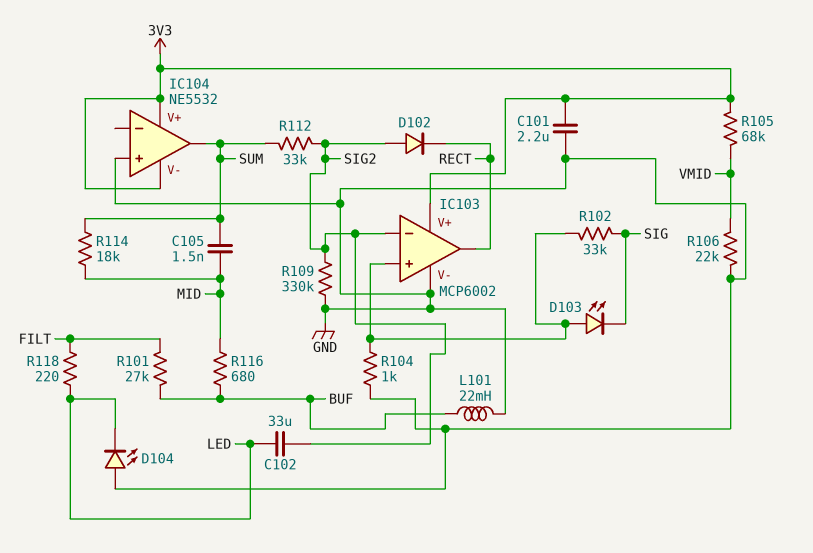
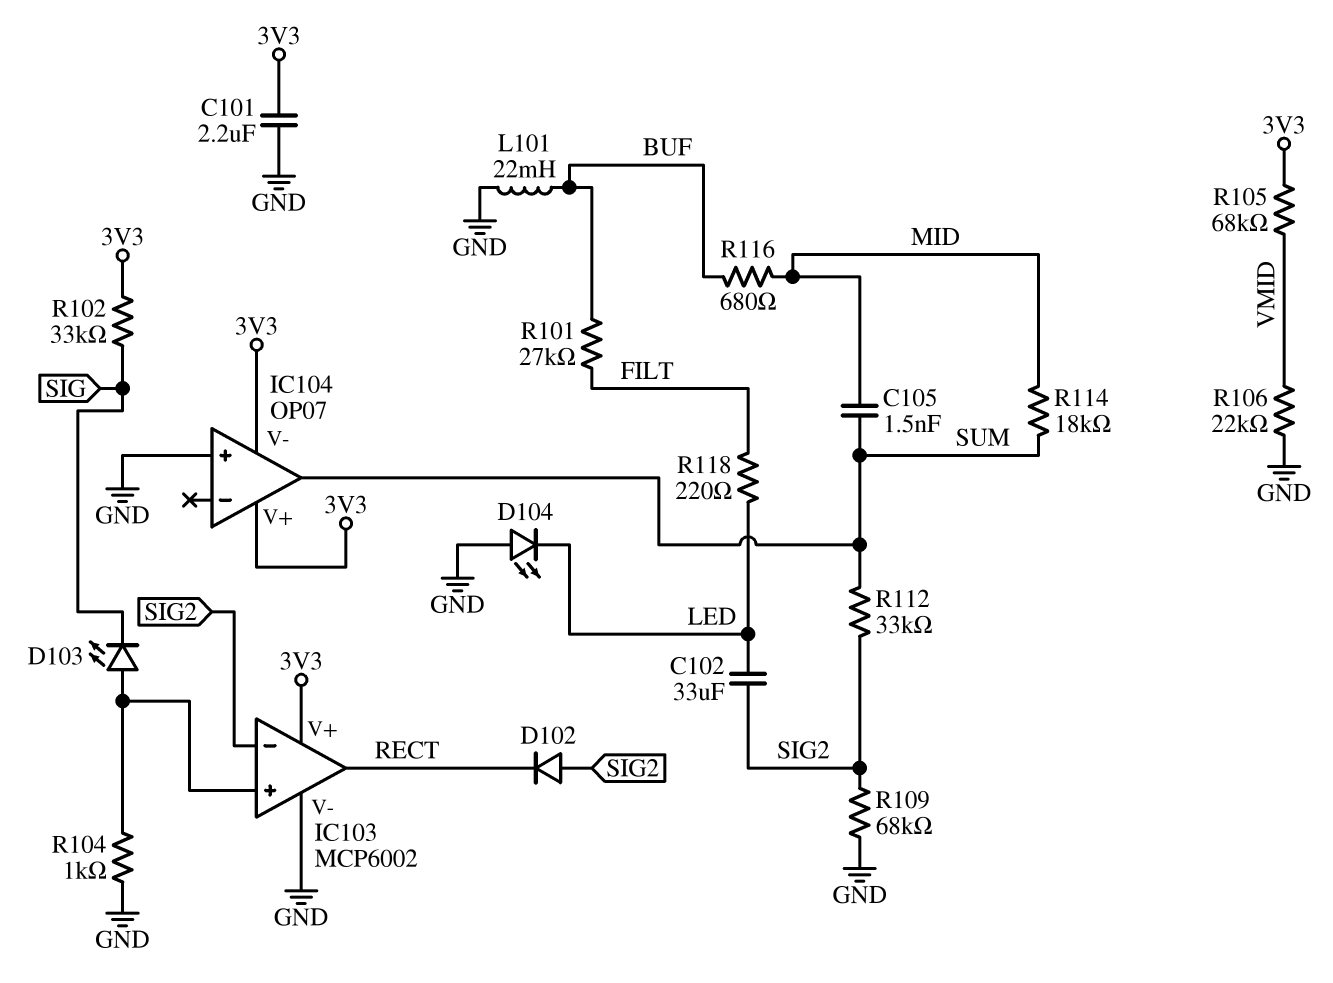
IC104: NE5532 -> OP07
R102: 33k (IC103/in+, SIG) -> 33k (3V3, SIG)
R109: 330k (GND, SIG2) -> 68k (GND, SIG2)

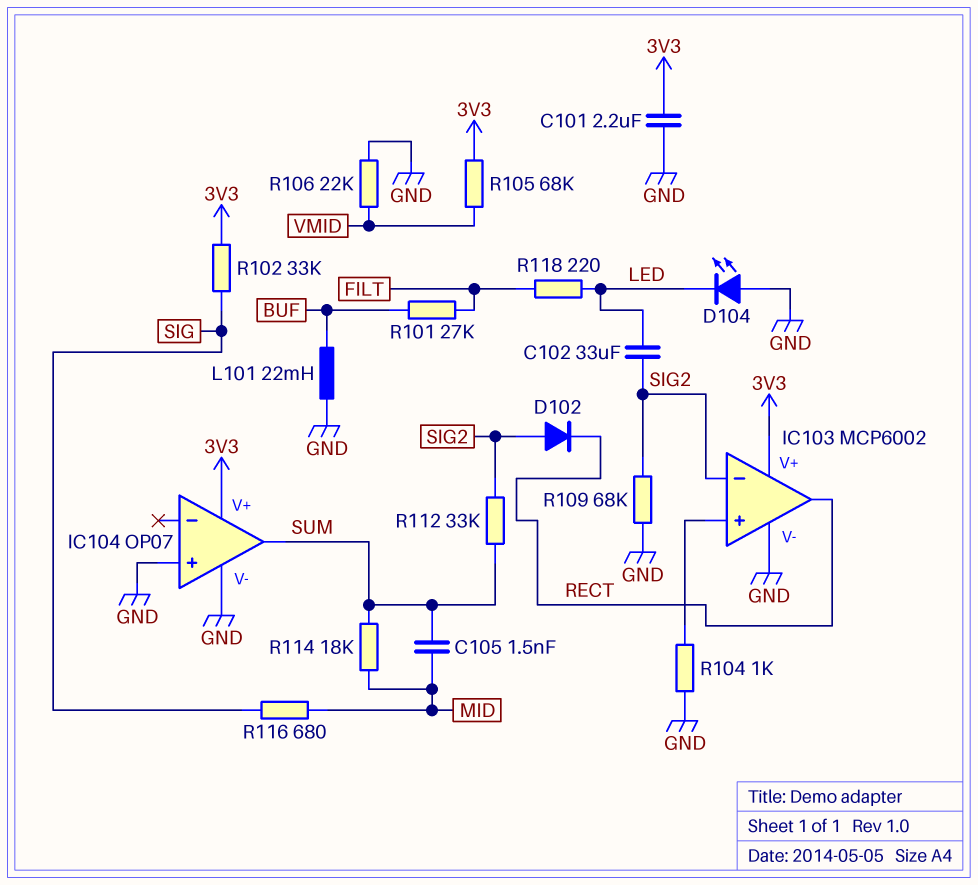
D103: LED (A IC103/in+, K SIG) -> none
IC104 pin V-: 3V3 -> GND
R116: 680 (BUF, MID) -> 680 (MID, SIG)

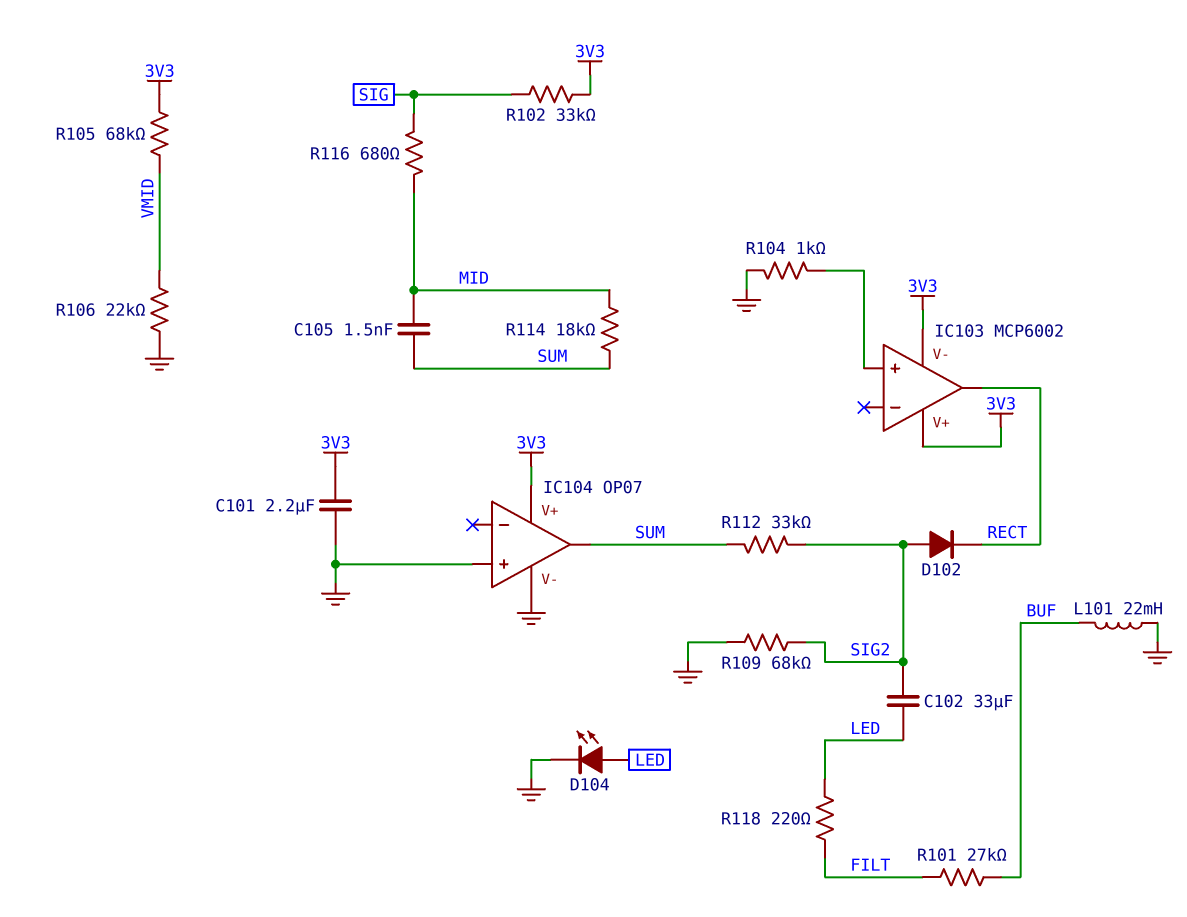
D104: LED (A GND, K LED) -> LED (A LED, K GND)
IC103 pin V-: GND -> 3V3
IC103 pin in-: SIG2 -> none

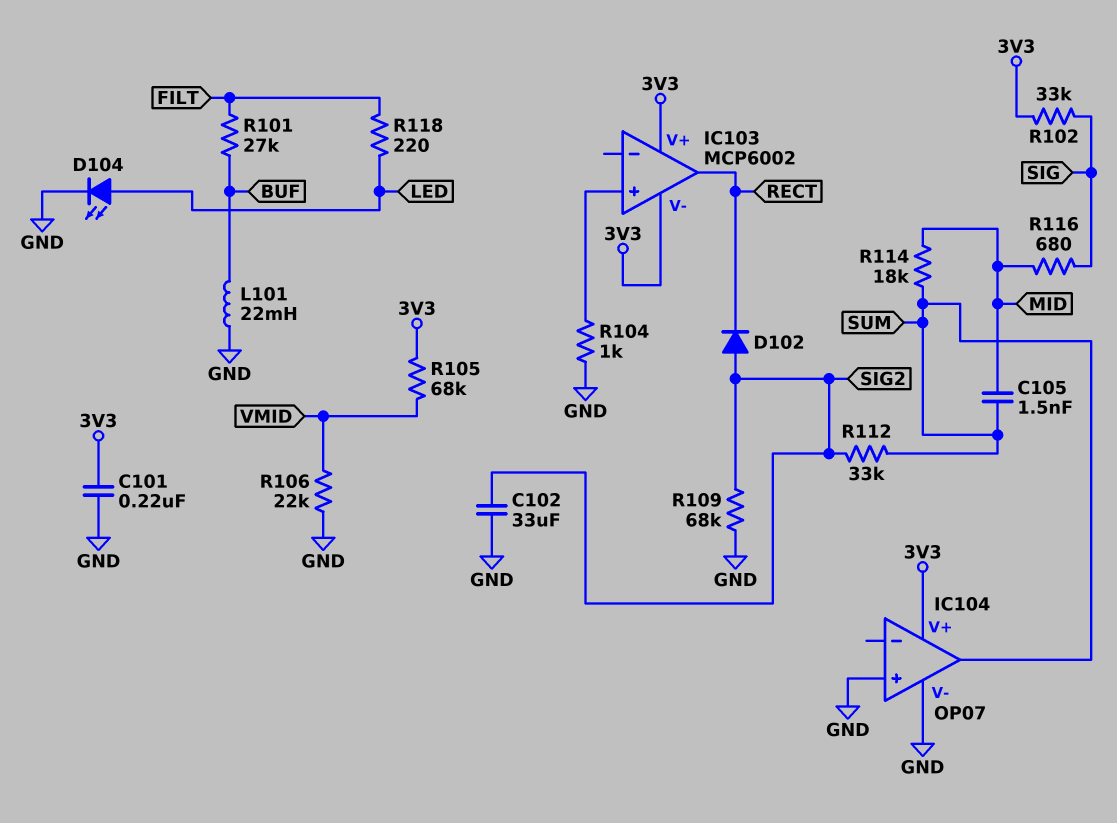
C101: 2.2uF (3V3, GND) -> 220nF (3V3, GND)
C102: 33uF (LED, SIG2) -> 33uF (GND, SIG2)

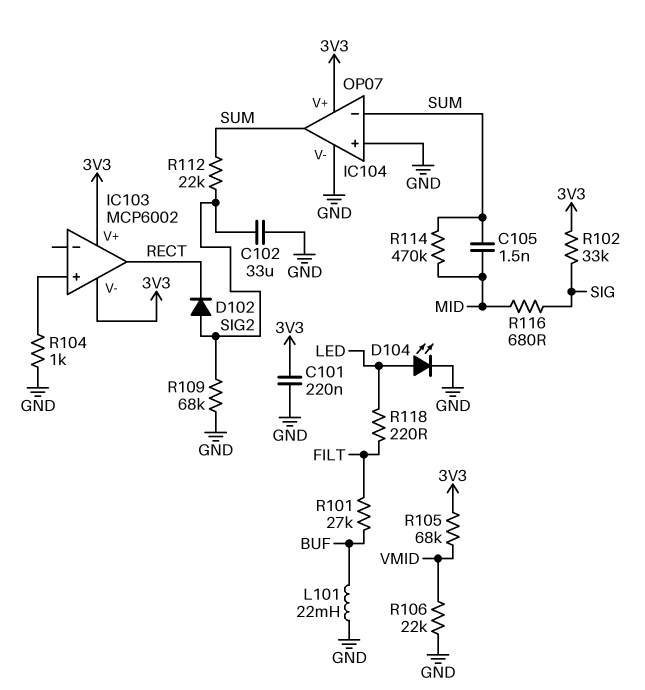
IC104 pin in-: none -> SUM
R112: 33k (SIG2, SUM) -> 22k (SIG2, SUM)
R114: 18k (MID, SUM) -> 470k (MID, SUM)

